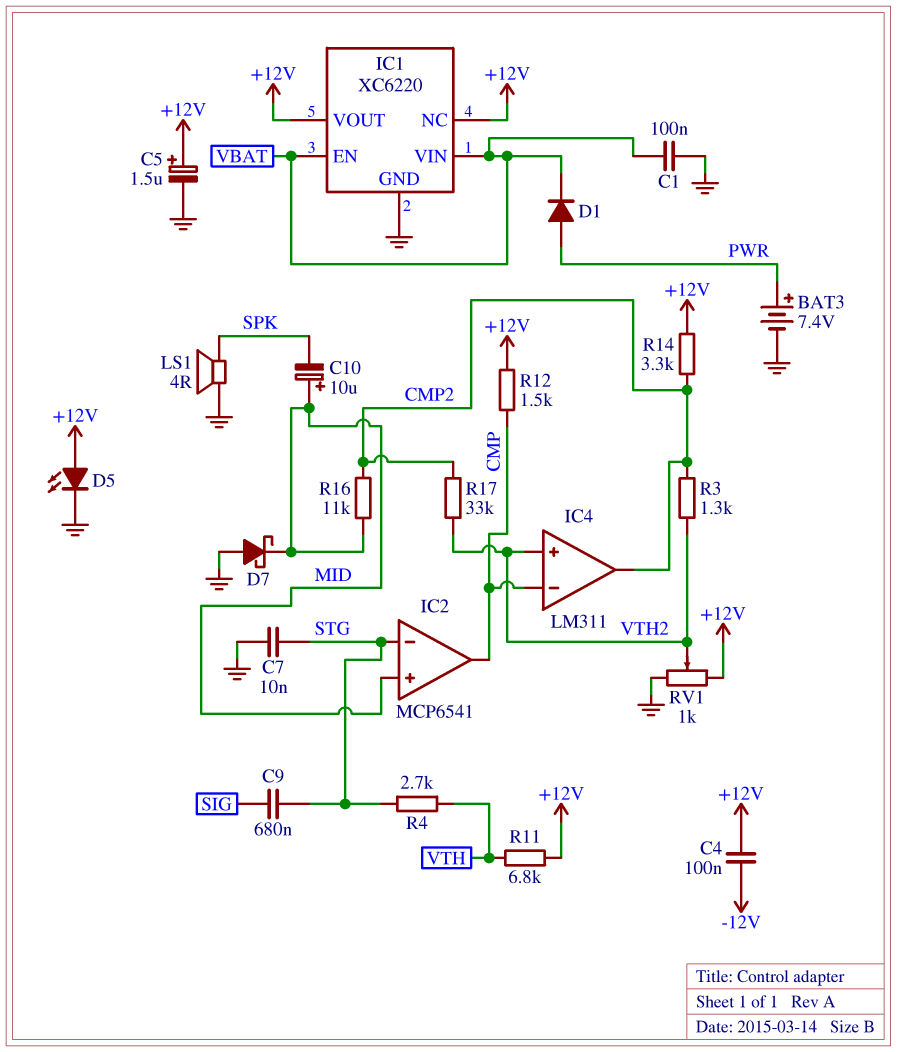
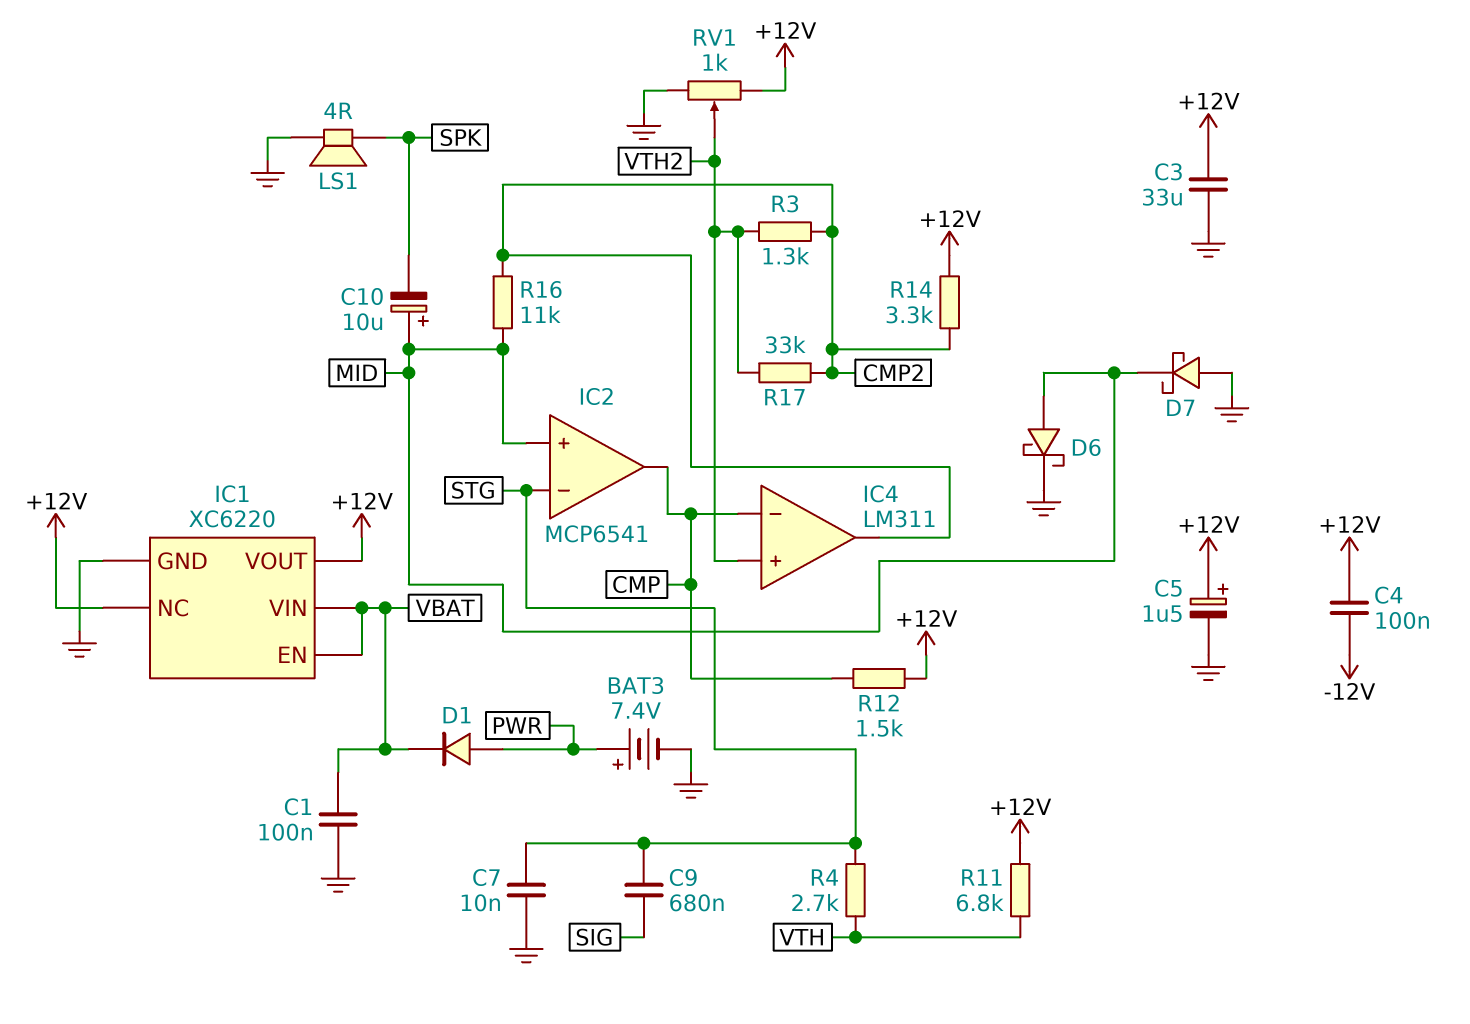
C3: none -> 33uF (+12V, GND)
D5: LED (A +12V, K GND) -> none
D6: none -> schottky (A MID, K GND)

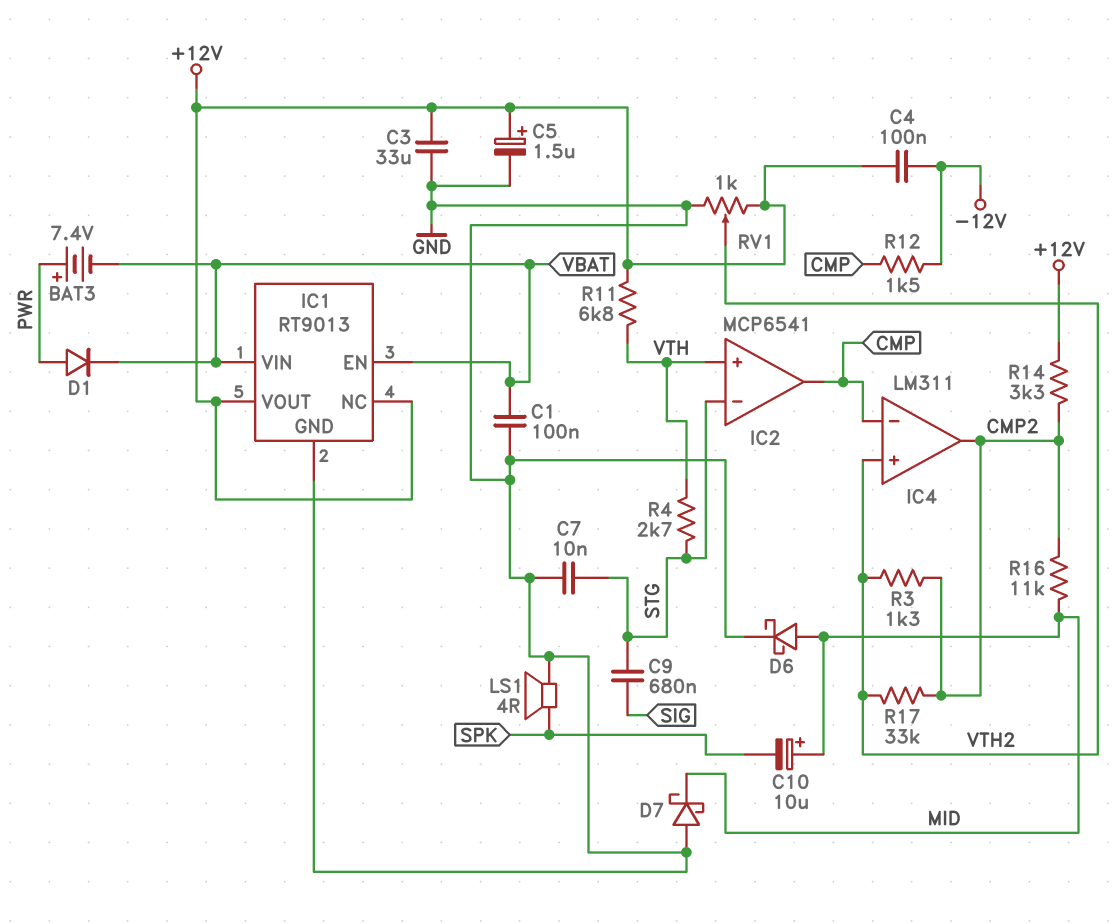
BAT3: 7.4V (plus PWR, minus GND) -> 7.4V (plus PWR, minus VBAT)
IC1: XC6220 -> RT9013
IC2 pin in+: MID -> VTH
R12: 1.5k (+12V, CMP) -> 1.5k (-12V, CMP)

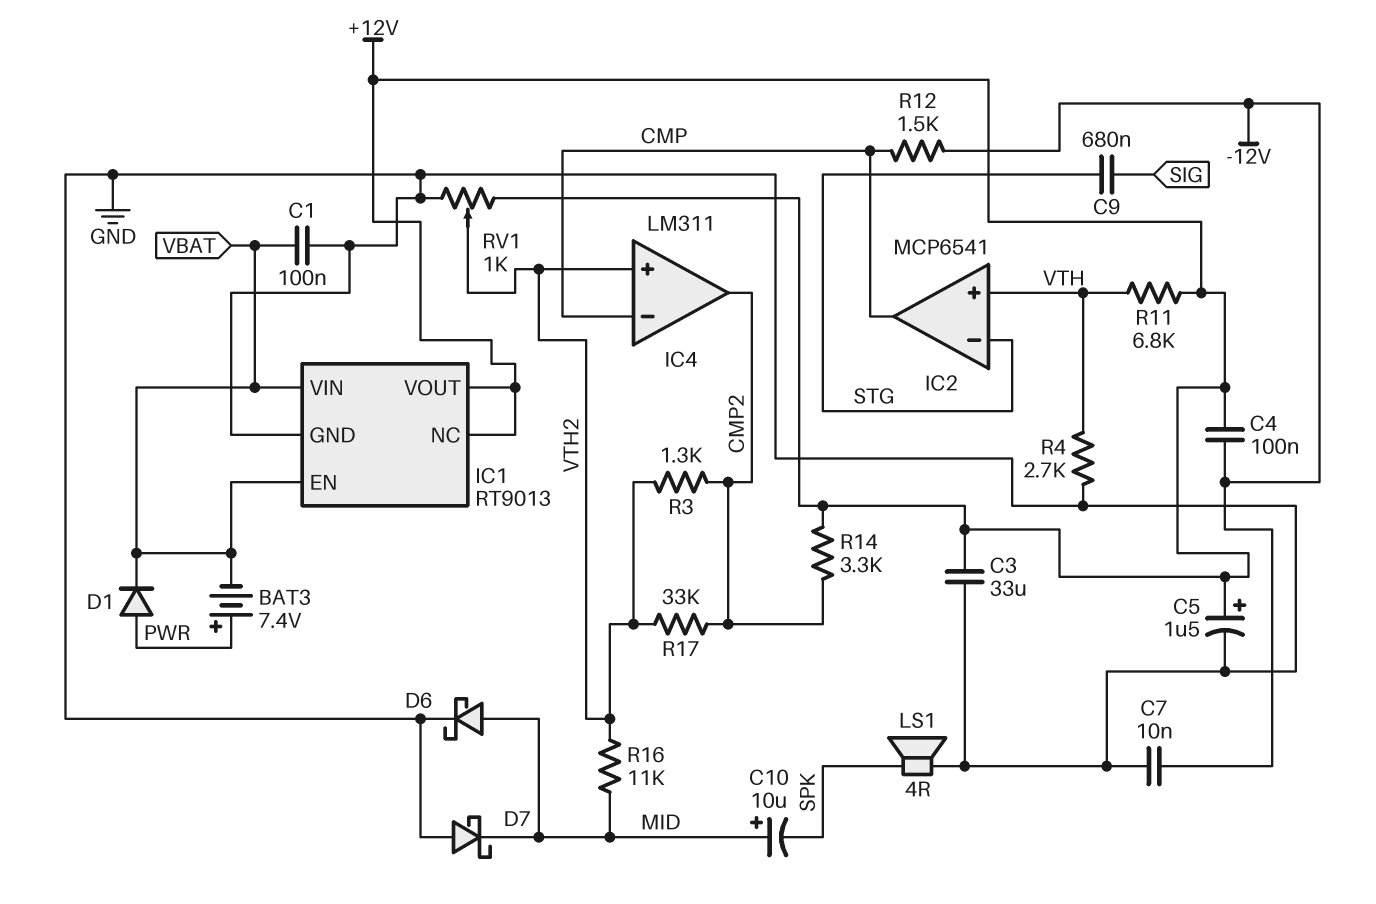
C7: 10nF (GND, STG) -> 10nF (-12V, GND)
R4: 2.7k (STG, VTH) -> 2.7k (GND, VTH)
R16: 11k (CMP2, MID) -> 11k (MID, VTH2)

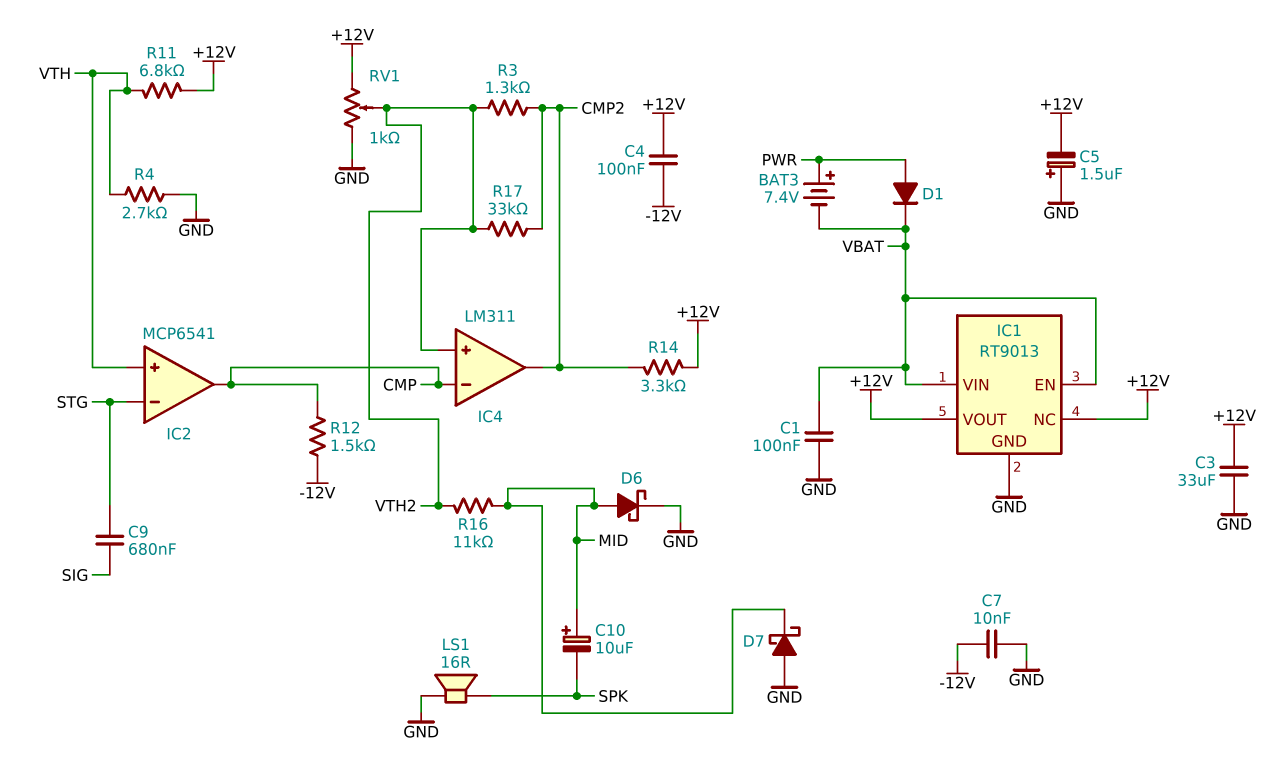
C5: 1.5uF (plus +12V, minus GND) -> 1.5uF (plus GND, minus +12V)
LS1: speaker 4R (GND, SPK) -> speaker 16R (GND, SPK)

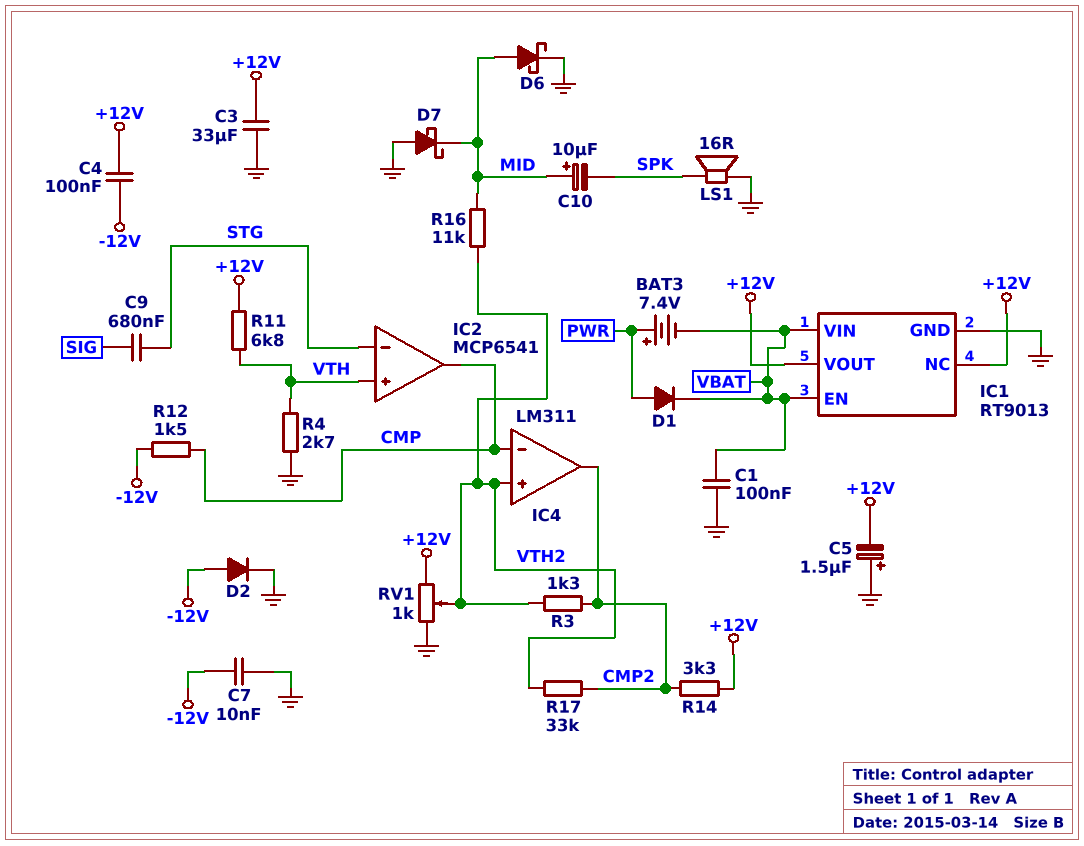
D2: none -> diode (A -12V, K GND)

